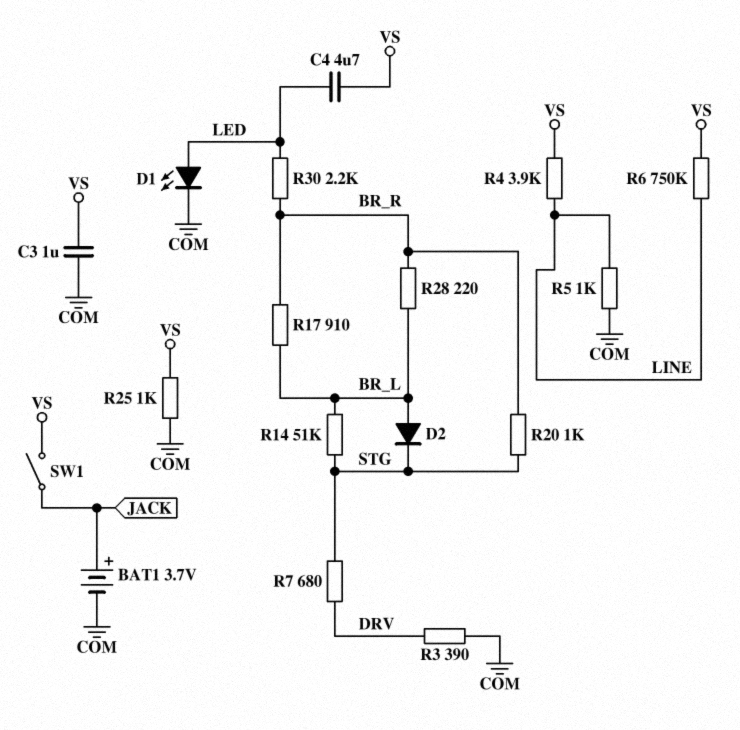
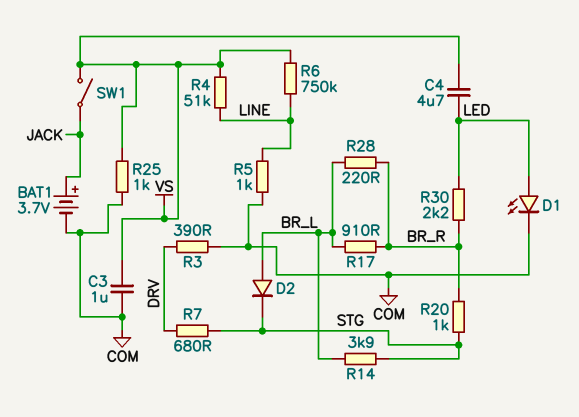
R4: 3.9k (LINE, VS) -> 51k (LINE, VS)
R14: 51k (BR_L, STG) -> 3.9k (BR_L, STG)

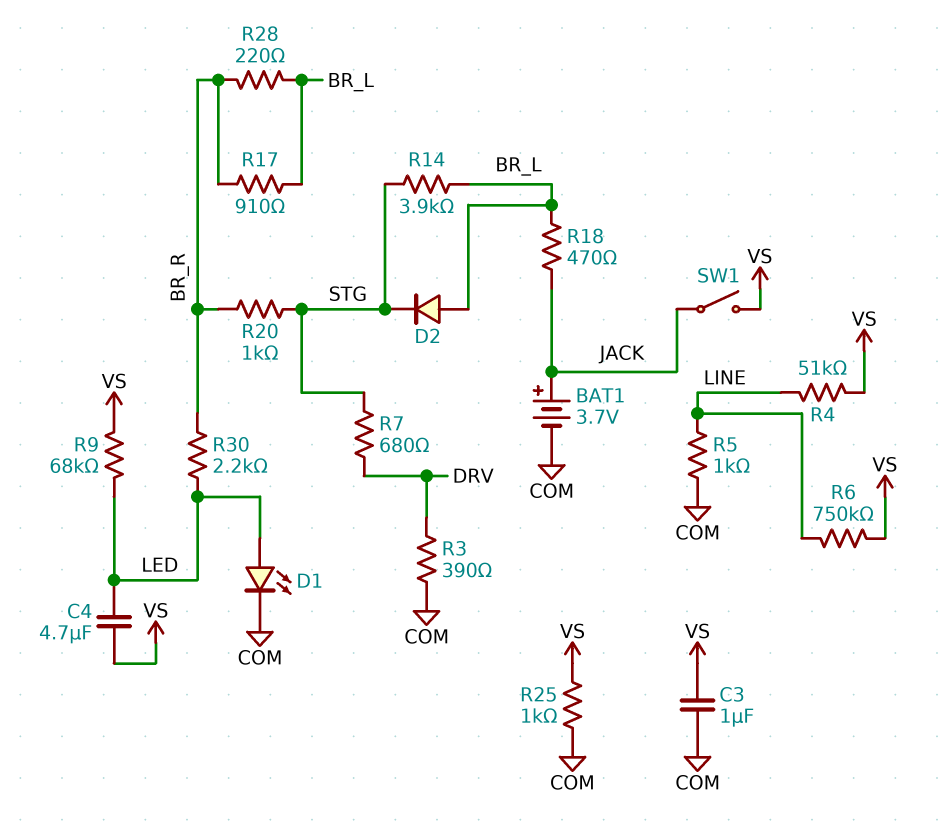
R9: none -> 68k (LED, VS)
R18: none -> 470 (BR_L, JACK)

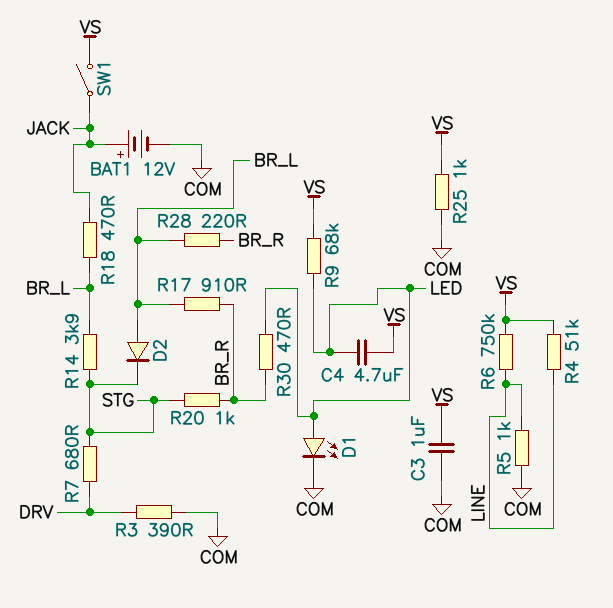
BAT1: 3.7V (plus JACK, minus COM) -> 12V (plus JACK, minus COM)
R30: 2.2k (BR_R, LED) -> 470 (BR_R, LED)

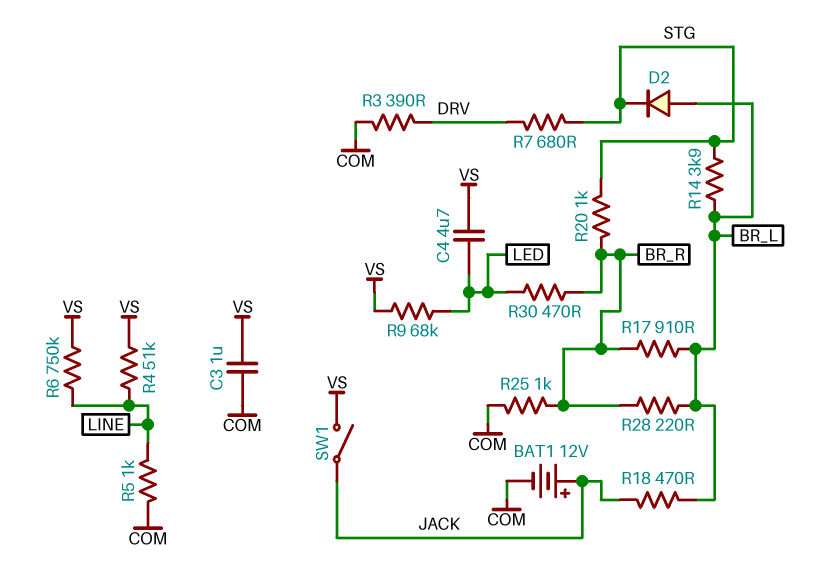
D1: LED (A LED, K COM) -> none
R25: 1k (COM, VS) -> 1k (BR_R, COM)

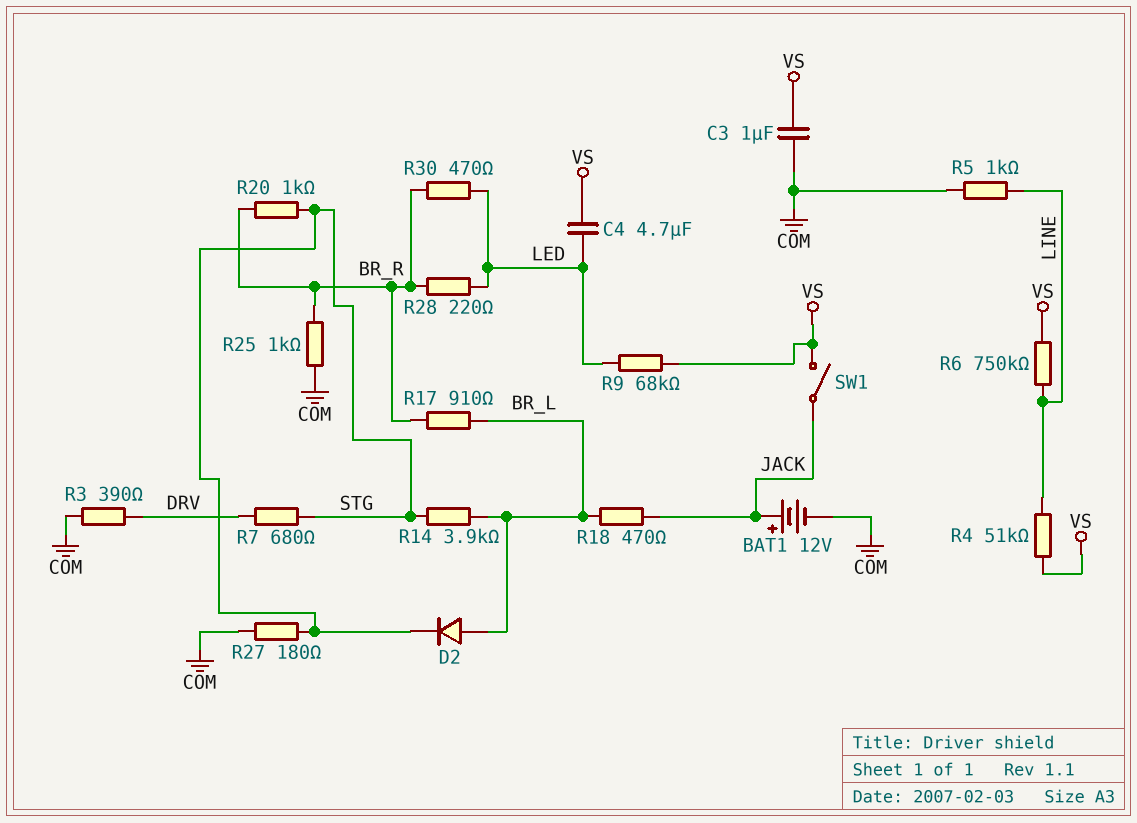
R27: none -> 180 (COM, STG)
R28: 220 (BR_L, BR_R) -> 220 (BR_R, LED)

